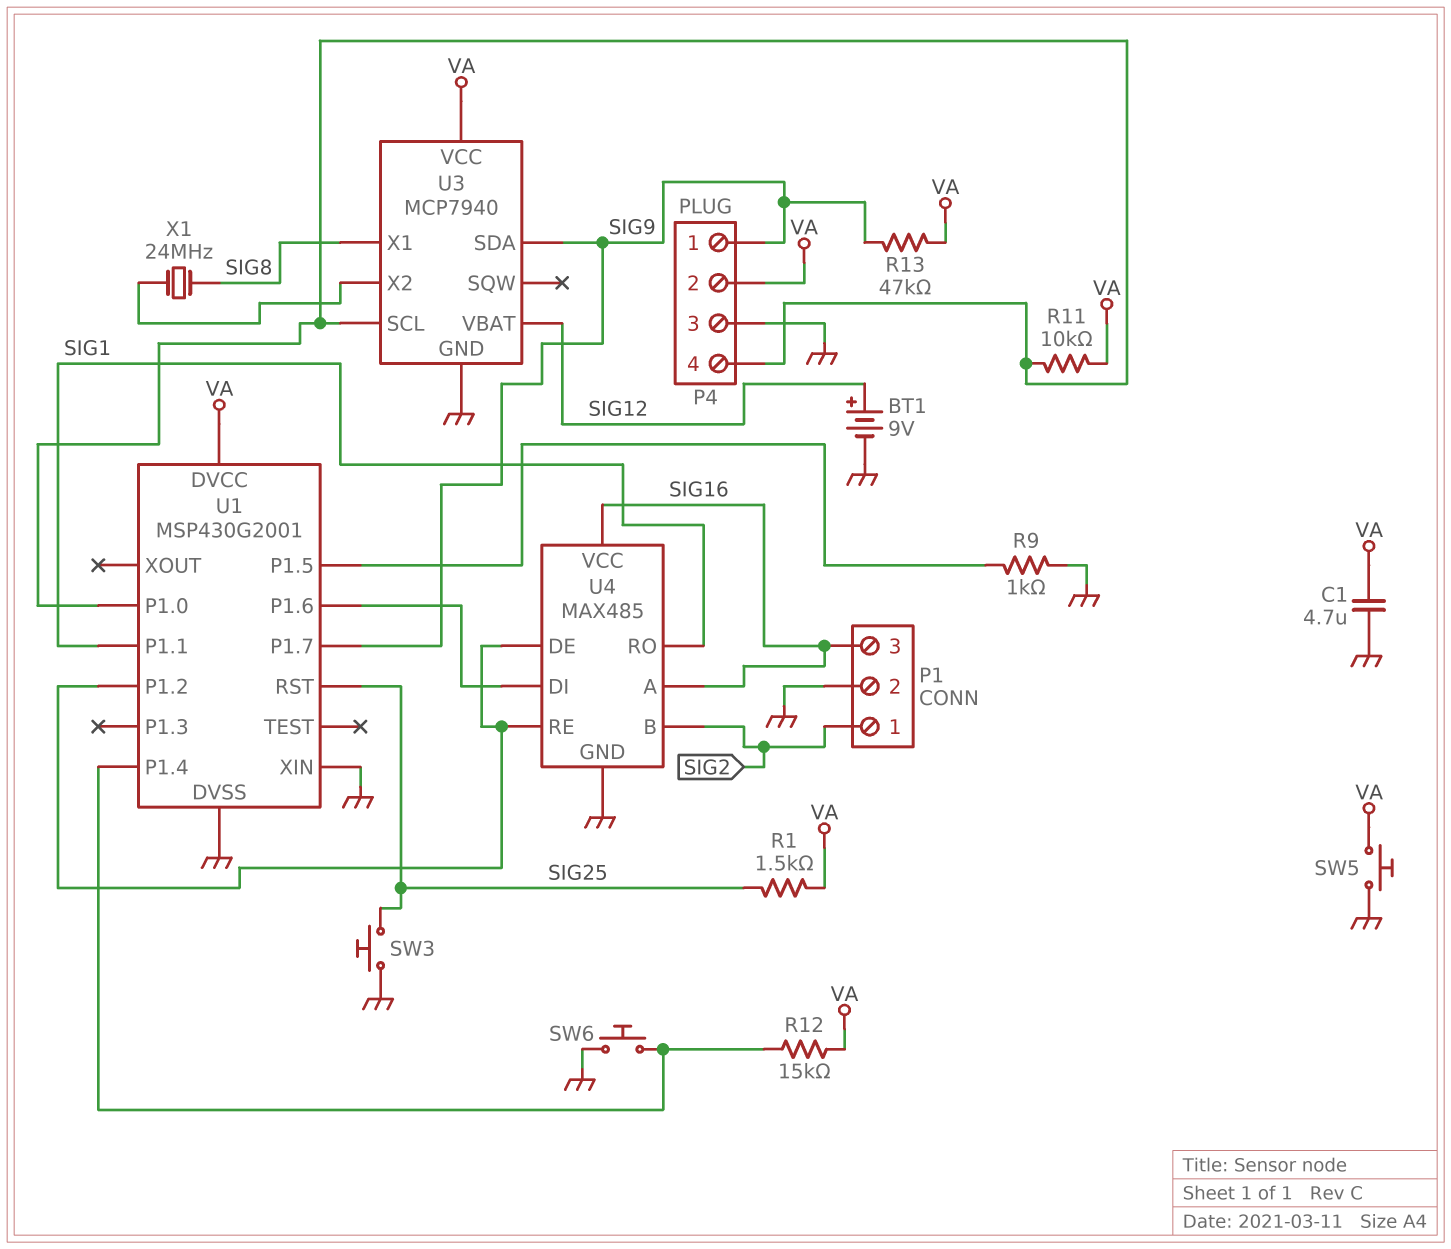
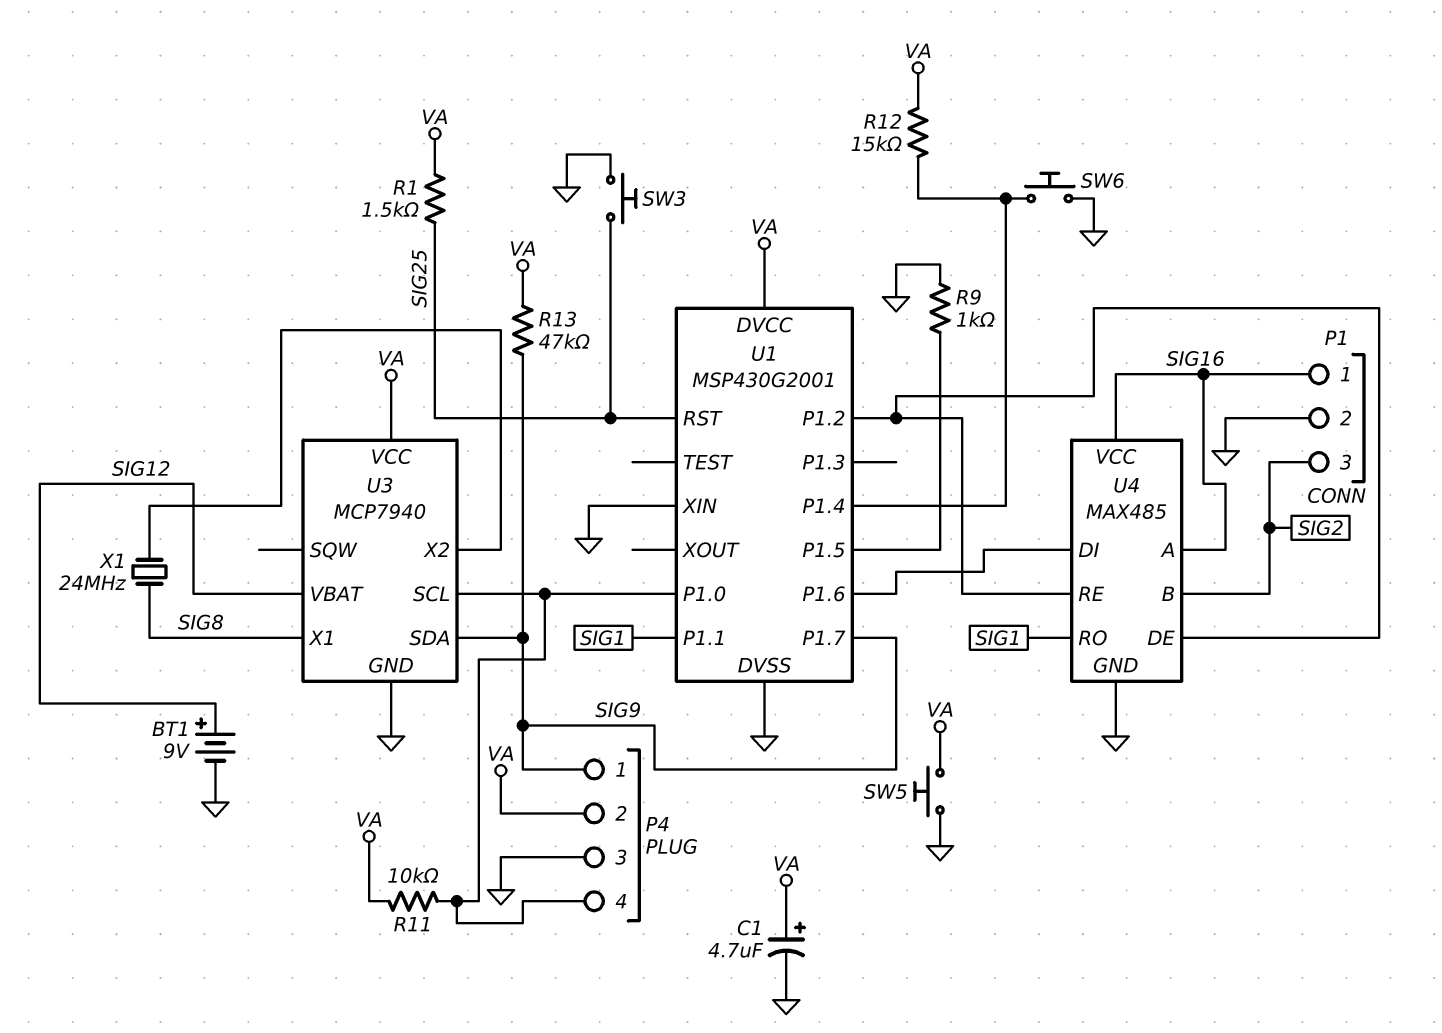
C1: 4.7uF (GND, VA) -> 4.7uF (plus VA, minus GND)
P1 pin 1: SIG2 -> SIG16
P1 pin 3: SIG16 -> SIG2

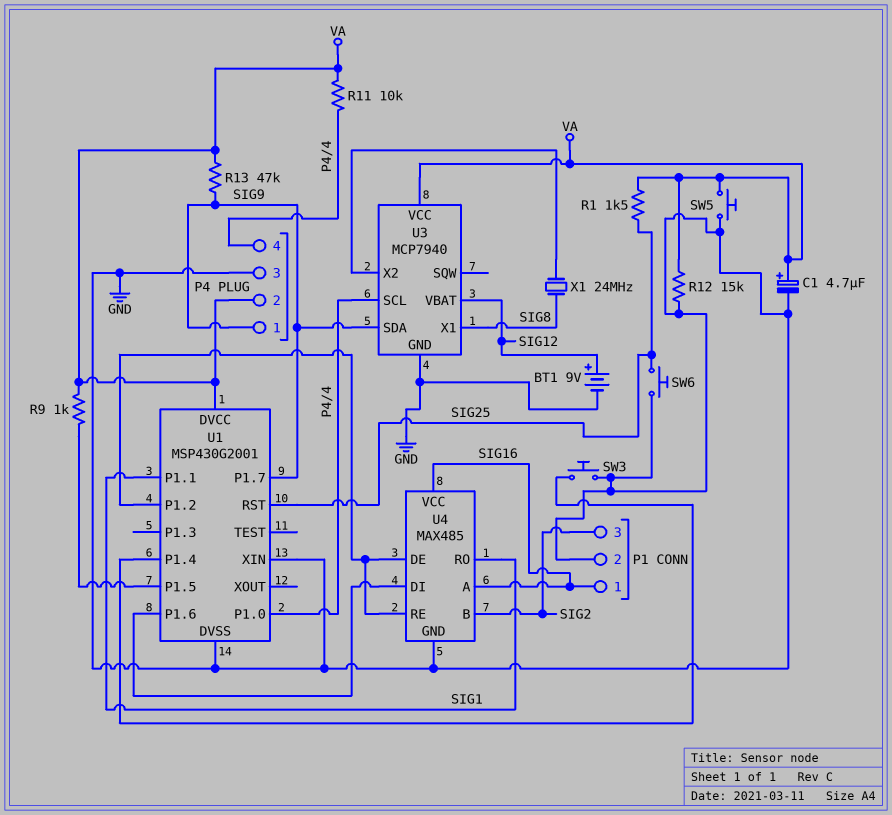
R9: 1k (GND, U1/P1.5) -> 1k (U1/P1.5, VA)
R12: 15k (U1/P1.4, VA) -> 15k (GND, VA)
SW3: button (GND, SIG25) -> button (GND, U1/P1.4)
SW6: button (GND, U1/P1.4) -> button (GND, SIG25)

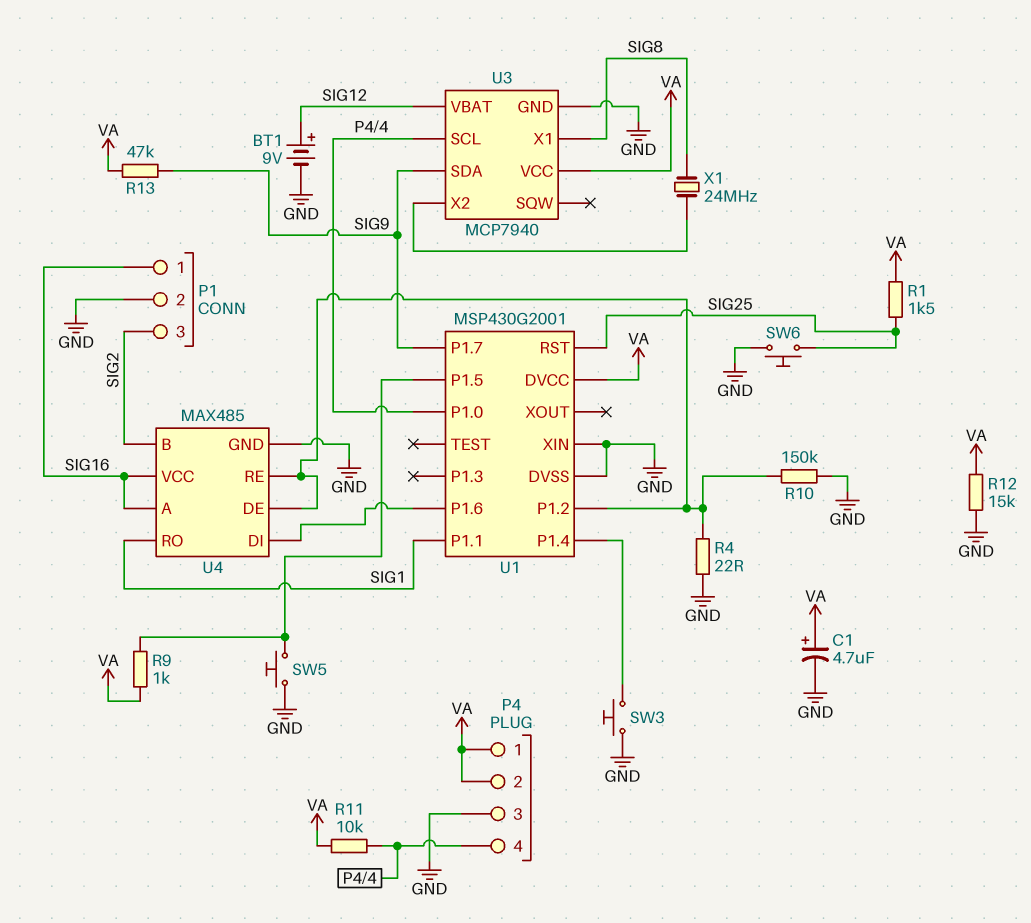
P4 pin 1: SIG9 -> VA
R4: none -> 22 (GND, U1/P1.2)
R10: none -> 150k (GND, U1/P1.2)
SW5: button (GND, VA) -> button (GND, U1/P1.5)

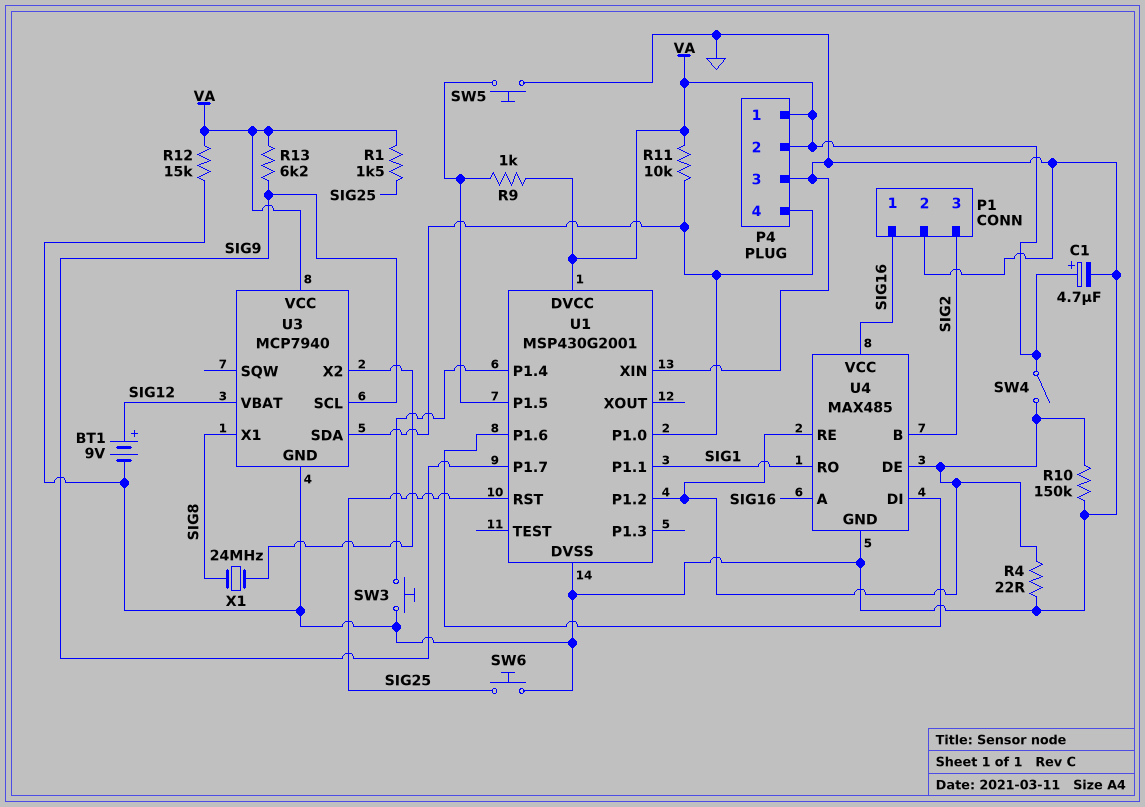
R13: 47k (SIG9, VA) -> 6.2k (SIG9, VA)
SW4: none -> switch (U1/P1.2, VA)
U3 pin SCL: P4/4 -> SIG9
U3 pin SDA: SIG9 -> P4/4

